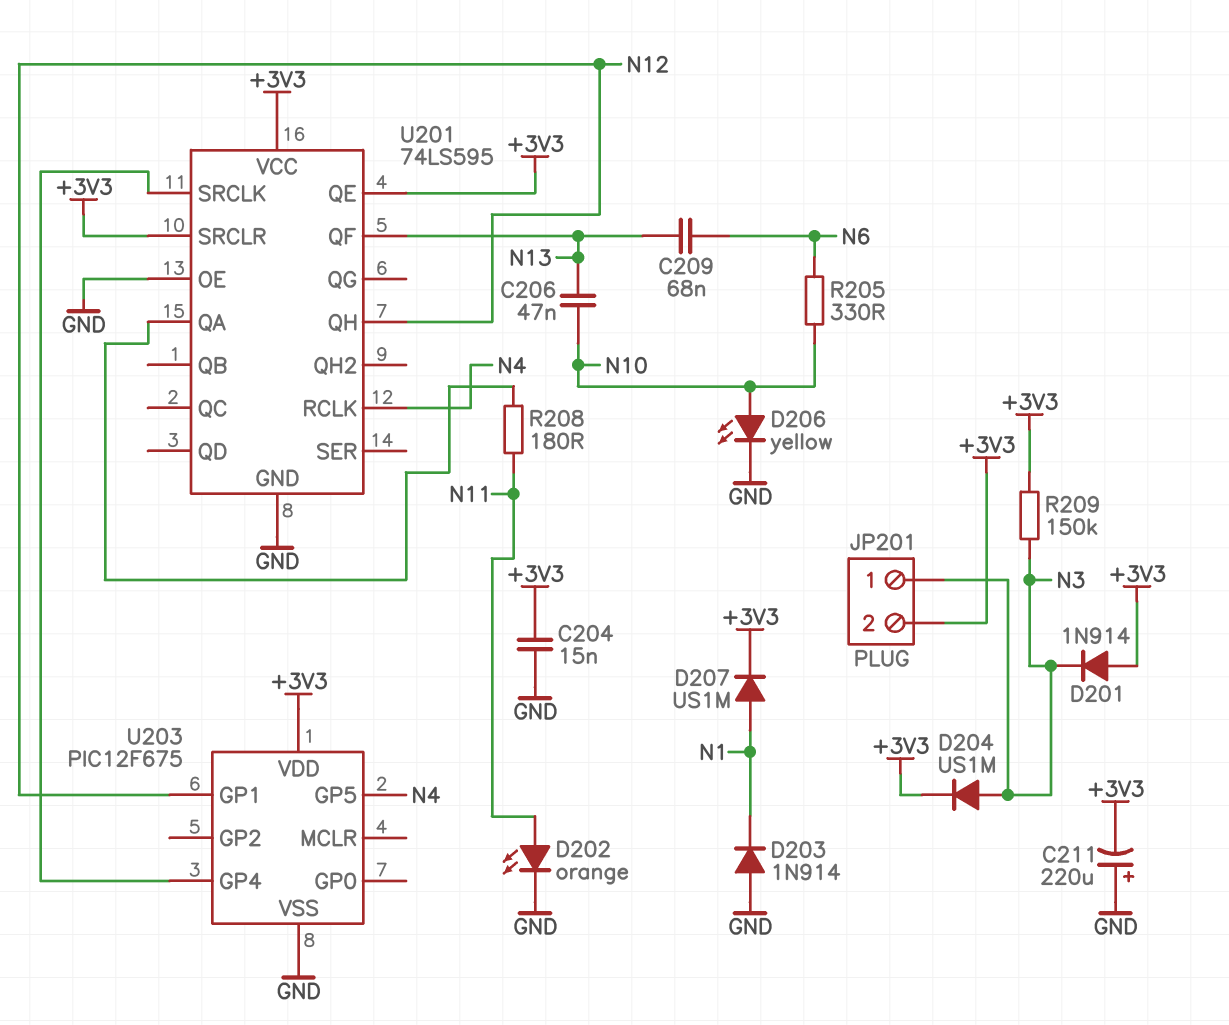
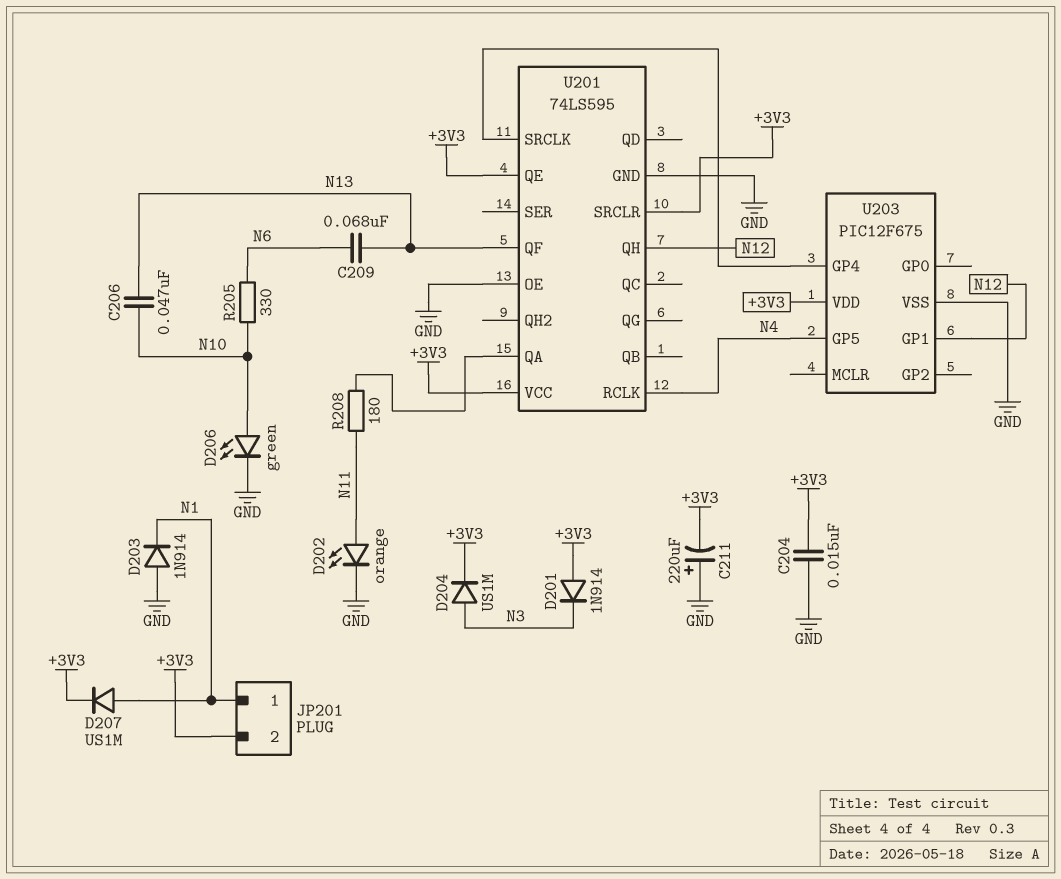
D206: LED yellow (A N10, K GND) -> LED green (A N10, K GND)
JP201 pin 1: N3 -> N1
R209: 150k (+3V3, N3) -> none

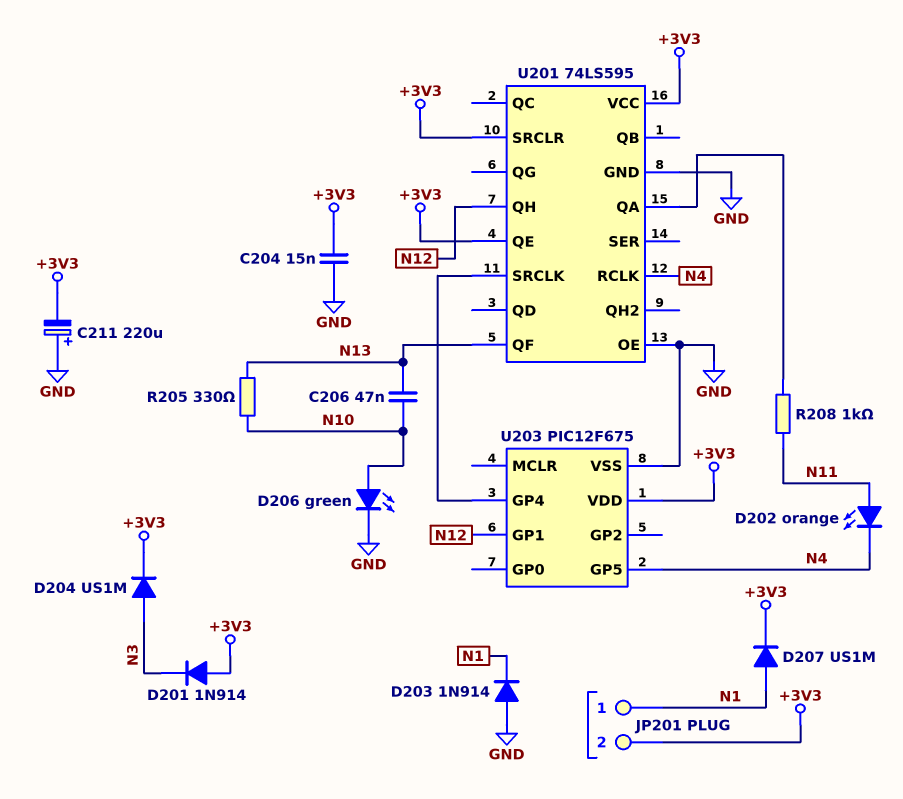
C209: 68nF (N6, N13) -> none
D202: LED orange (A N11, K GND) -> LED orange (A N11, K N4)
R205: 330 (N6, N10) -> 330 (N10, N13)
R208: 180 (N11, U201/QA) -> 1k (N11, U201/QA)

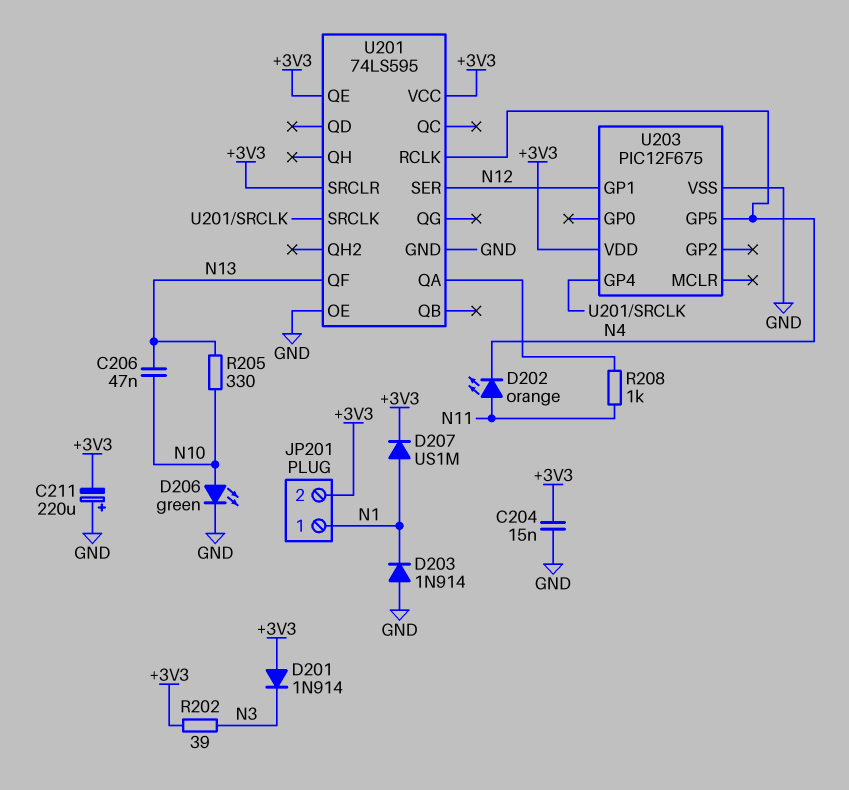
D204: diode US1M (A N3, K +3V3) -> none
R202: none -> 39 (+3V3, N3)
U201 pin QH: N12 -> none
U201 pin SER: none -> N12

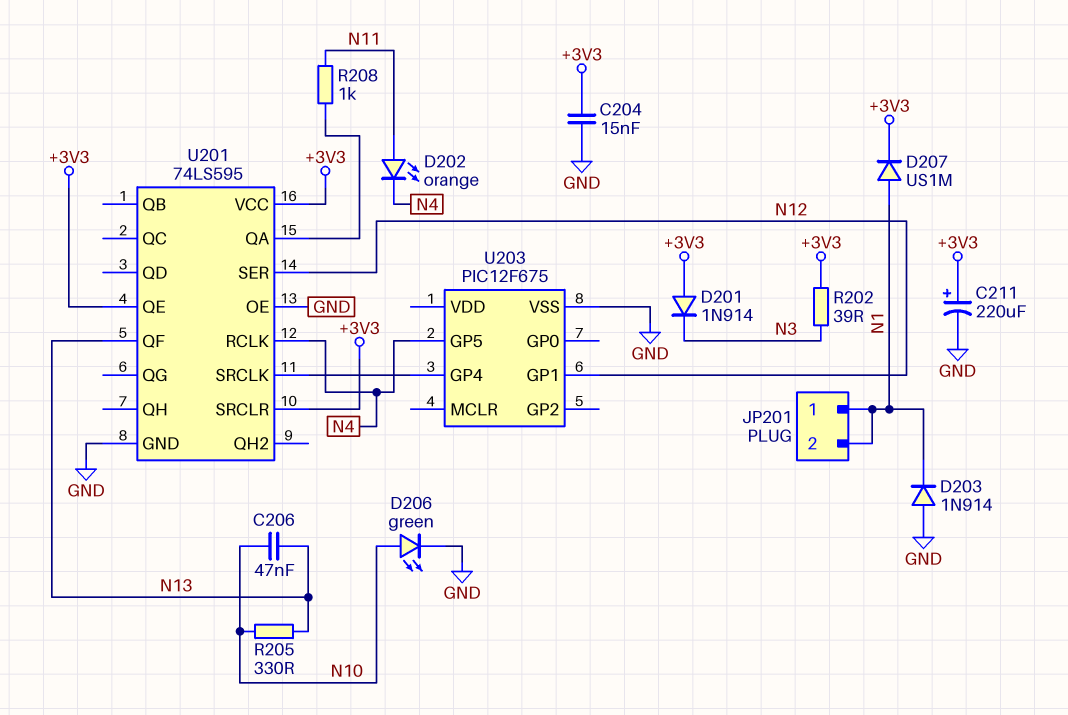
C211: 220uF (plus GND, minus +3V3) -> 220uF (plus +3V3, minus GND)
JP201 pin 2: +3V3 -> N1
U203 pin VDD: +3V3 -> none

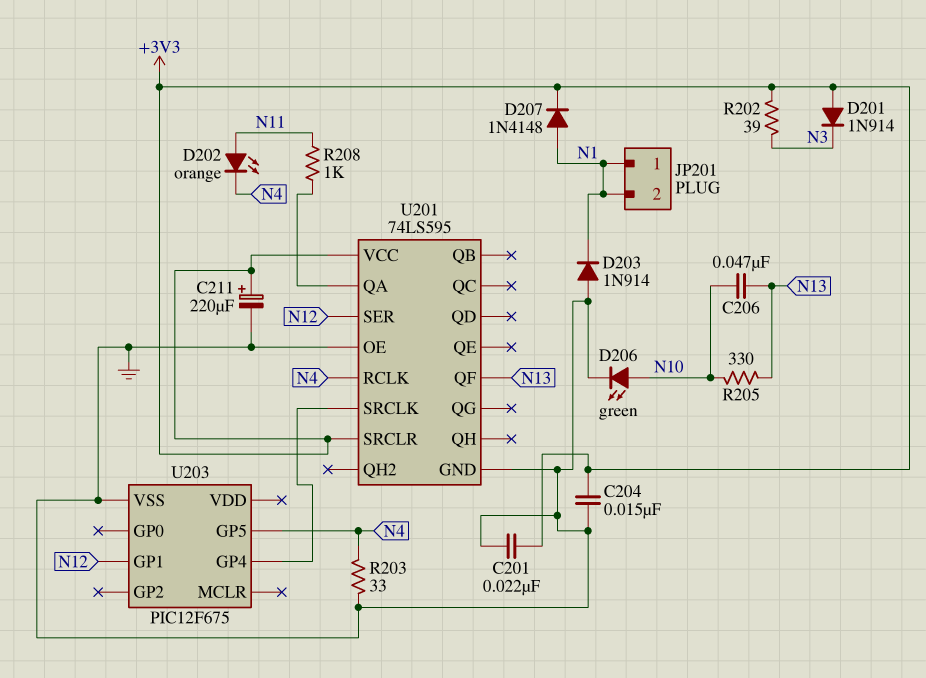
C201: none -> 22nF (+3V3, GND)
D207: diode US1M (A N1, K +3V3) -> diode 1N4148 (A N1, K +3V3)
R203: none -> 33 (GND, N4)
U201 pin QE: +3V3 -> none

